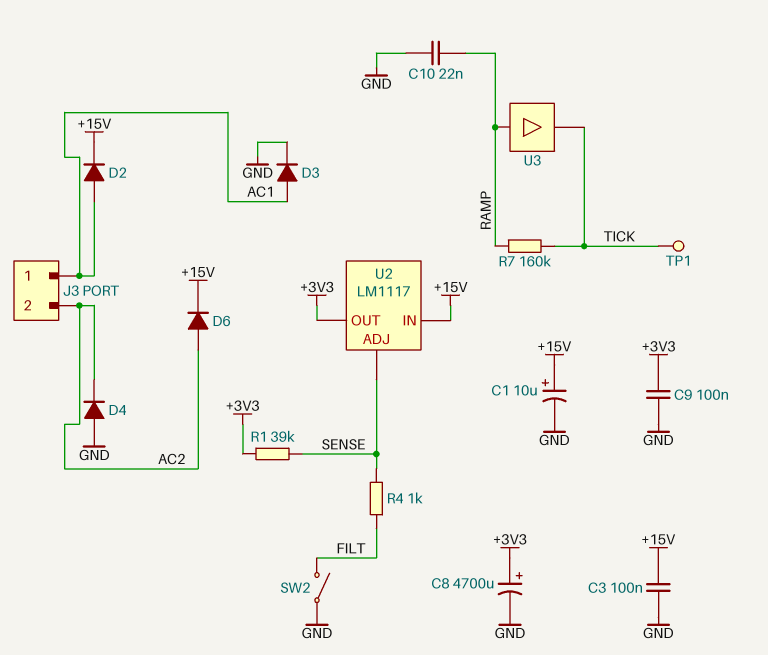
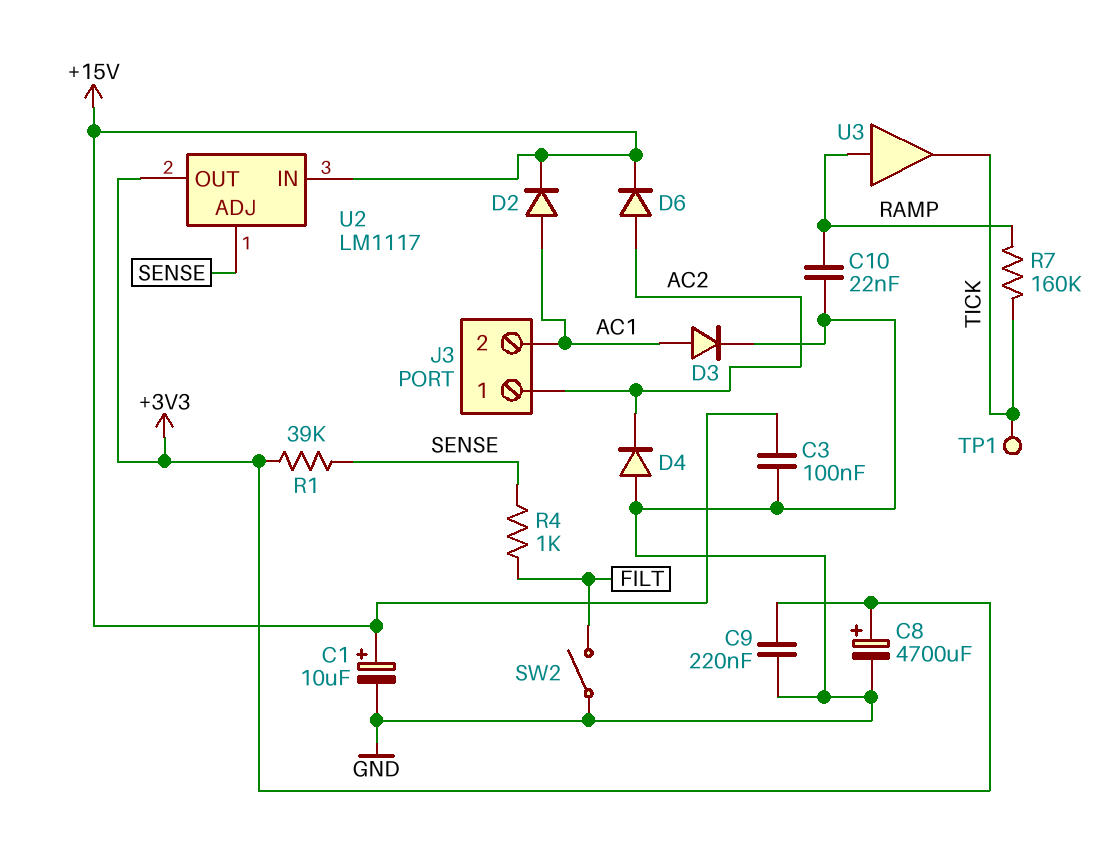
C9: 100nF (+3V3, GND) -> 220nF (+3V3, GND)
J3 pin 1: AC1 -> AC2
J3 pin 2: AC2 -> AC1

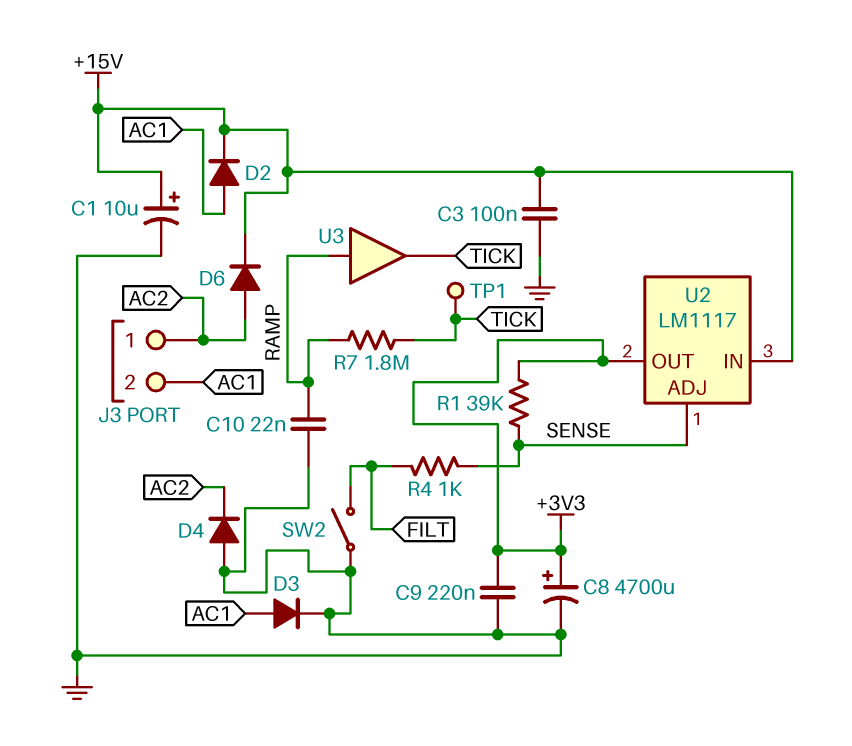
R7: 160k (RAMP, TICK) -> 1.8M (RAMP, TICK)

